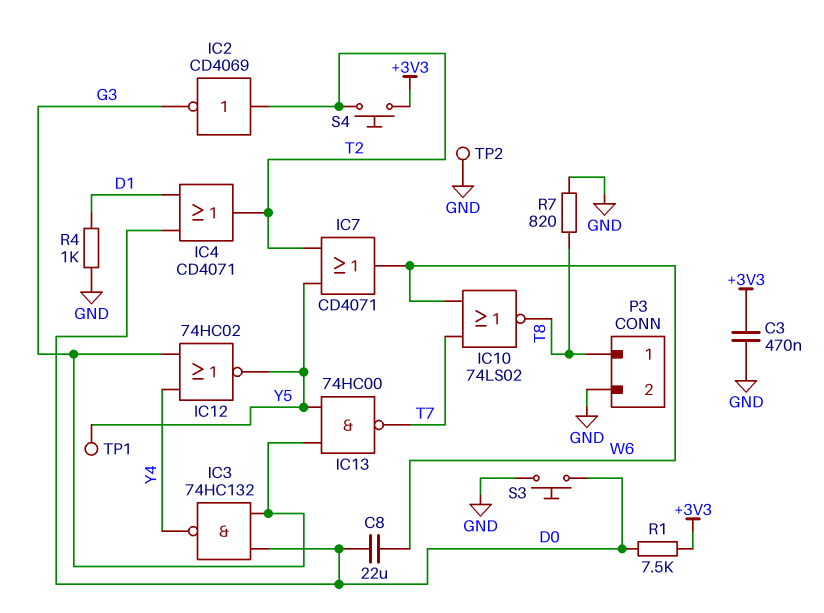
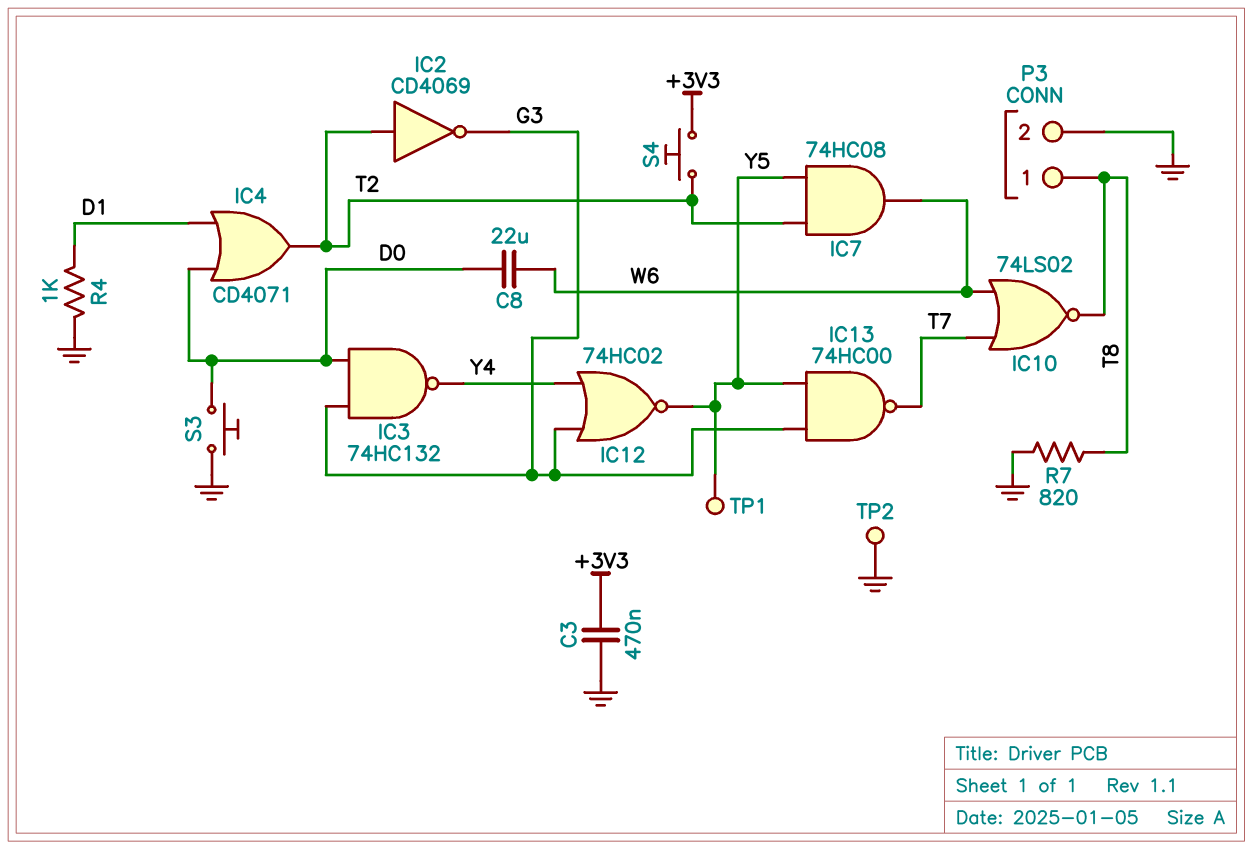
IC7: OR CD4071 (in T2, in Y5, out W6) -> AND 74HC08 (in T2, in Y5, out W6)
R1: 7.5k (+3V3, D0) -> none

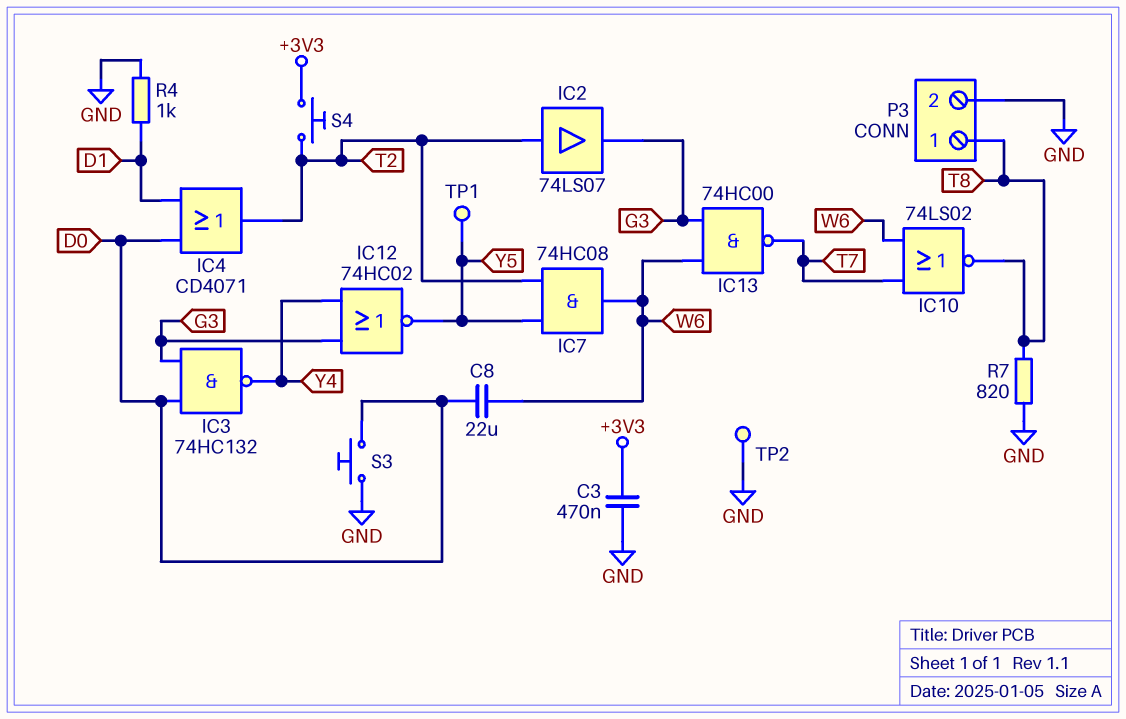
IC2: NOT CD4069 (in T2, out G3) -> buffer 74LS07 (in T2, out G3)
IC13: NAND 74HC00 (in G3, in Y5, out T7) -> NAND 74HC00 (in G3, in W6, out T7)

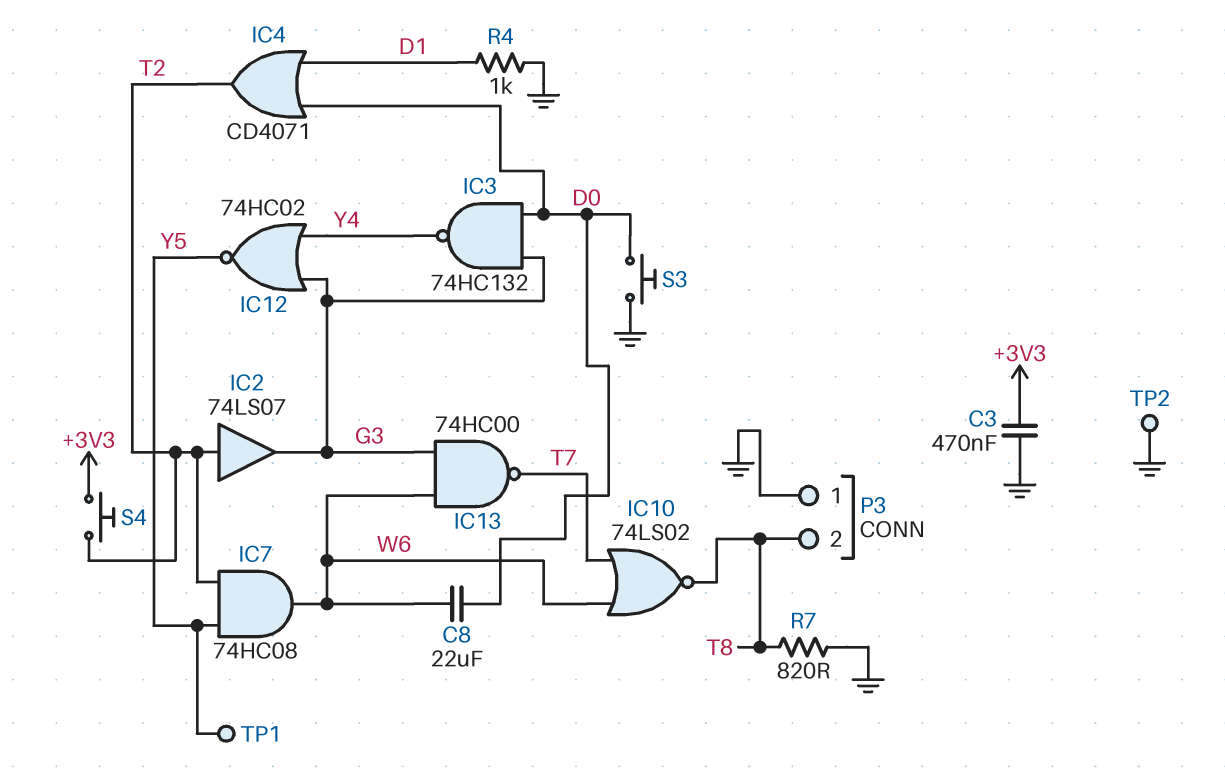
P3 pin 1: T8 -> GND
P3 pin 2: GND -> T8

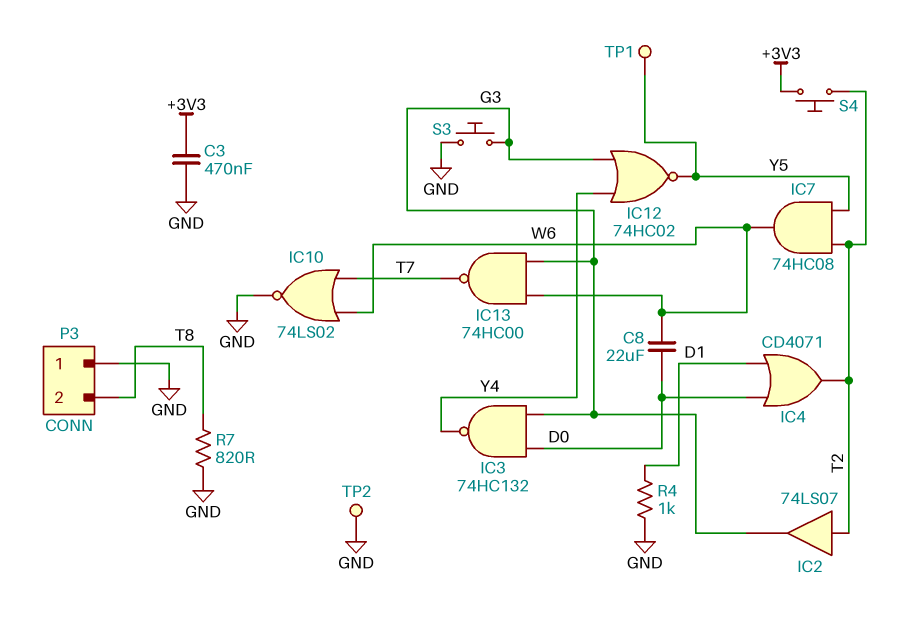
IC10: NOR 74LS02 (in T7, in W6, out T8) -> NOR 74LS02 (in T7, in W6, out GND)
S3: button (D0, GND) -> button (G3, GND)

